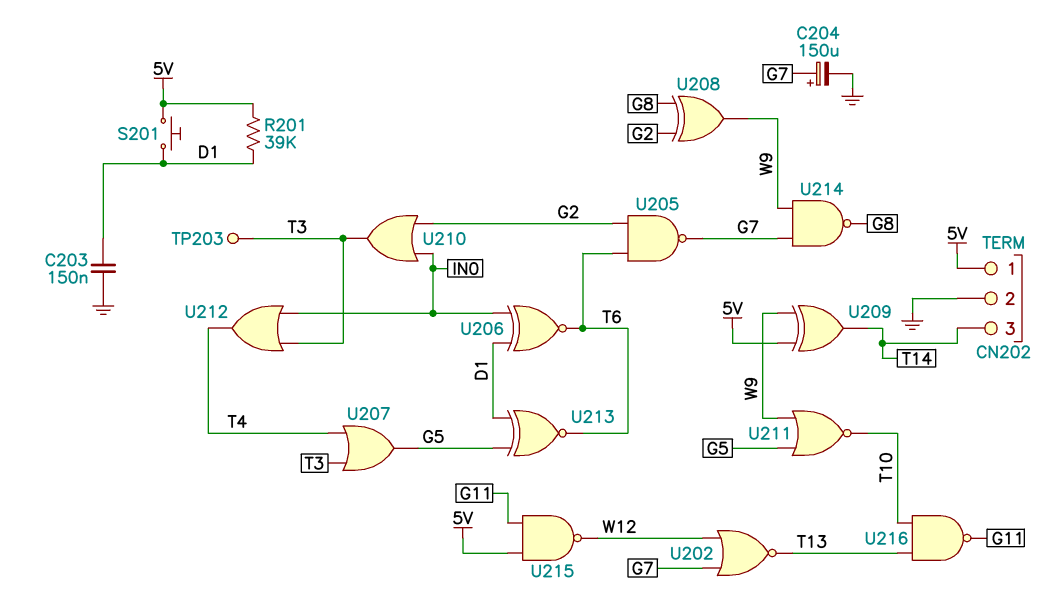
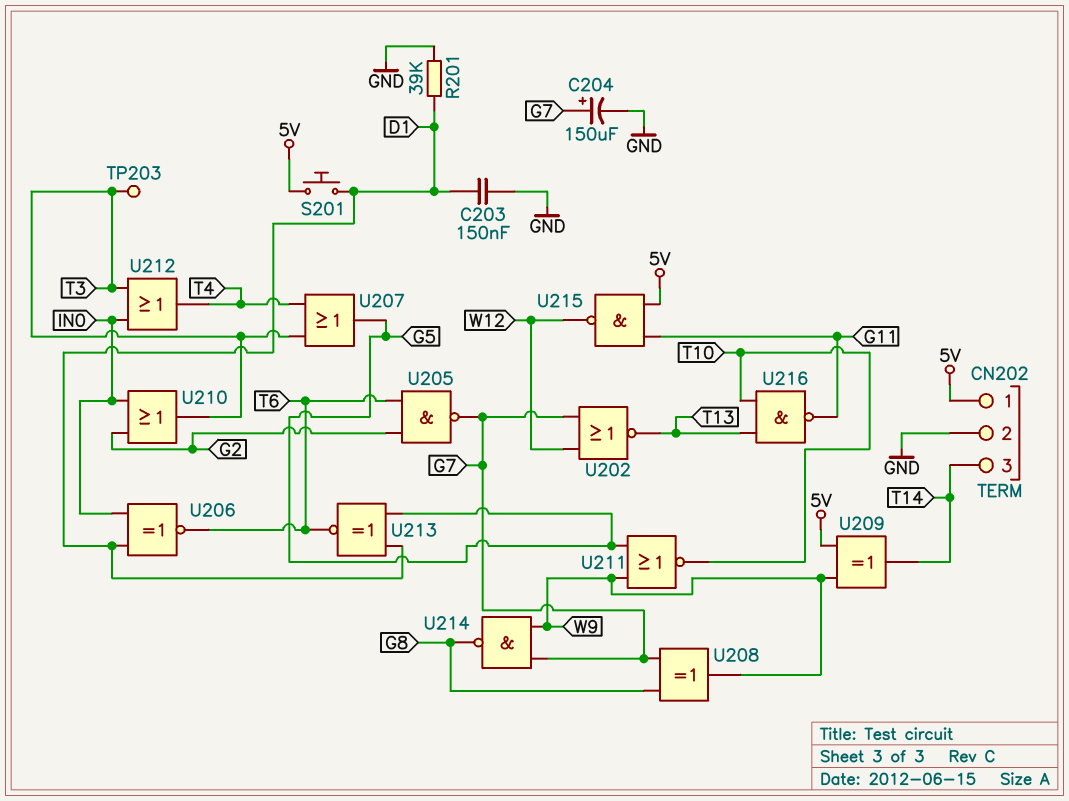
R201: 39k (5V, D1) -> 39k (D1, GND)
U208: XOR (in G2, in G8, out W9) -> XOR (in G7, in G8, out W9)

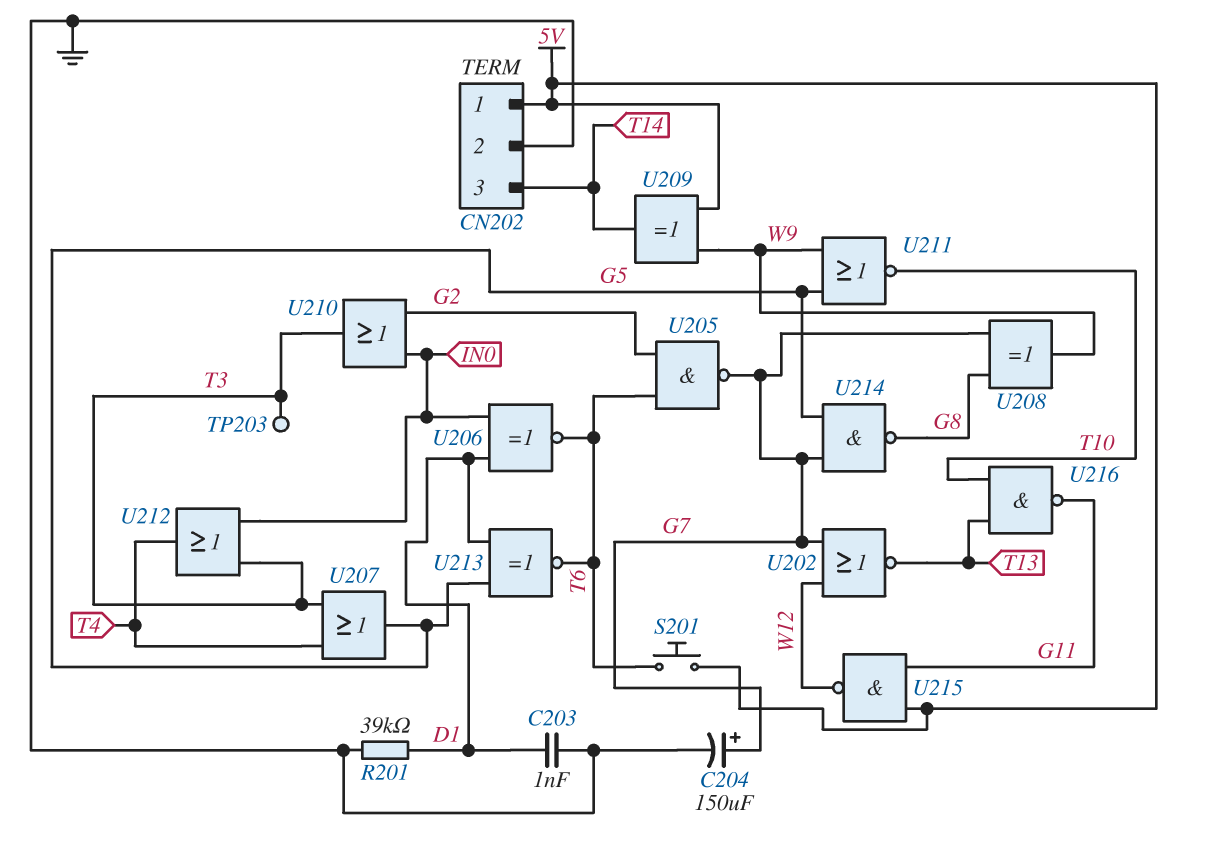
C203: 150nF (D1, GND) -> 1nF (D1, GND)
S201: button (5V, D1) -> button (5V, T6)
U214: NAND (in G7, in W9, out G8) -> NAND (in G5, in G7, out G8)

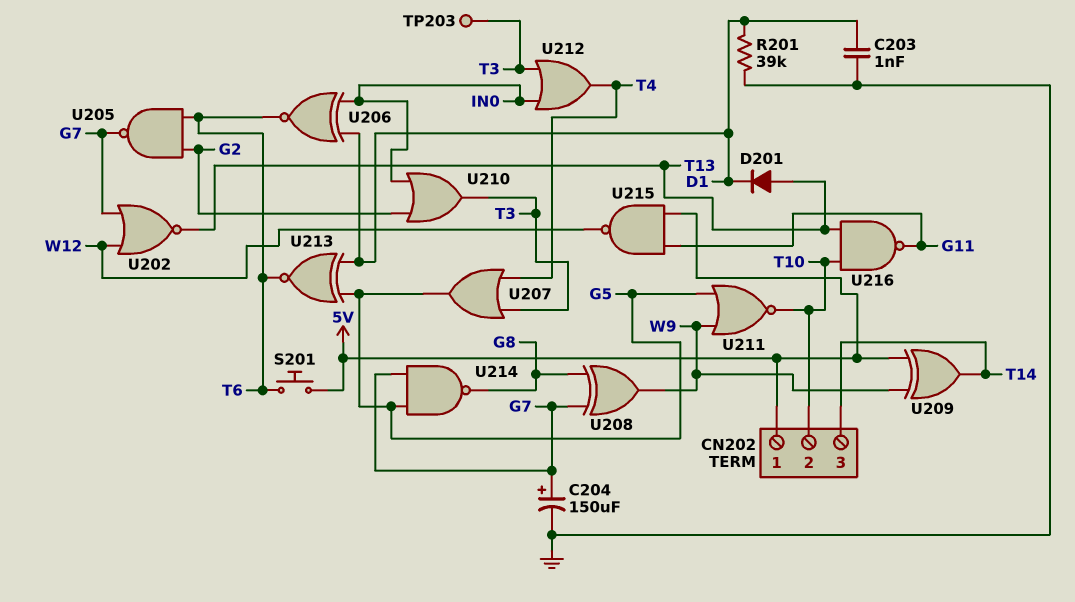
CN202 pin 2: GND -> T10
D201: none -> diode (A T13, K D1)

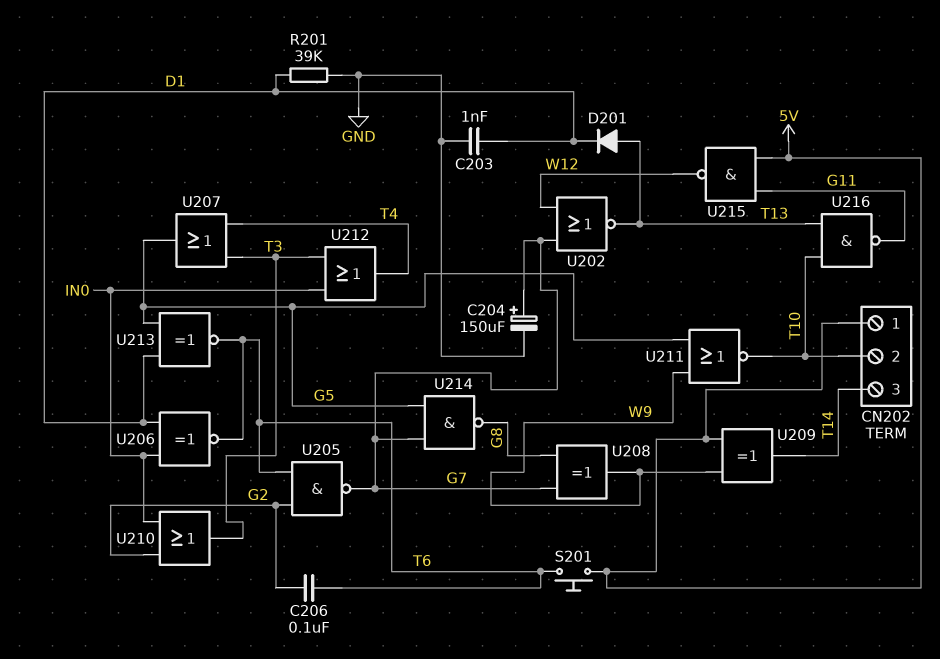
C206: none -> 100nF (G2, T6)
TP203: test point (T3) -> none

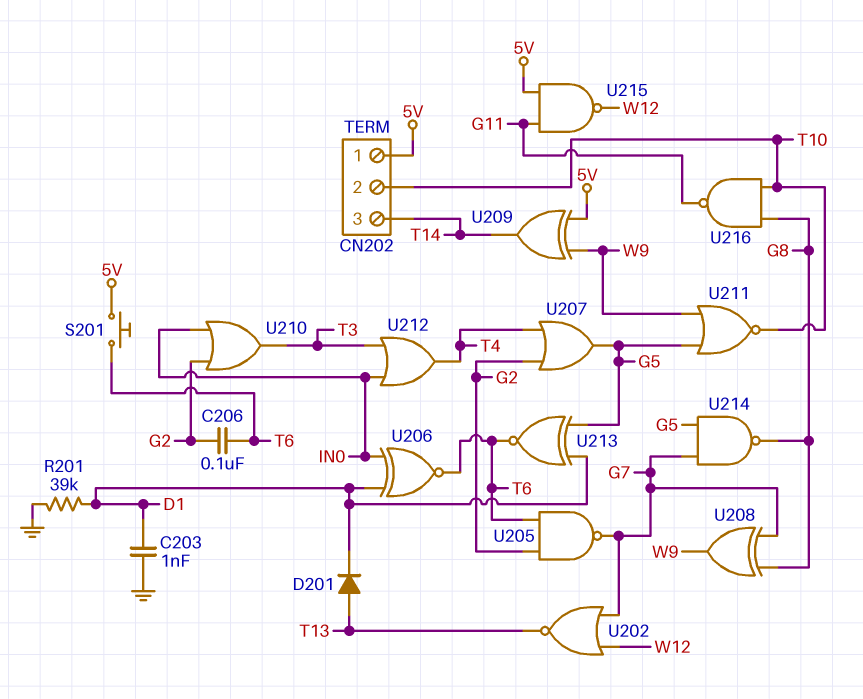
C204: 150uF (plus G7, minus GND) -> none
U207: OR (in T3, in T4, out G5) -> OR (in G2, in T4, out G5)
U216: NAND (in T10, in T13, out G11) -> NAND (in G8, in T10, out G11)

